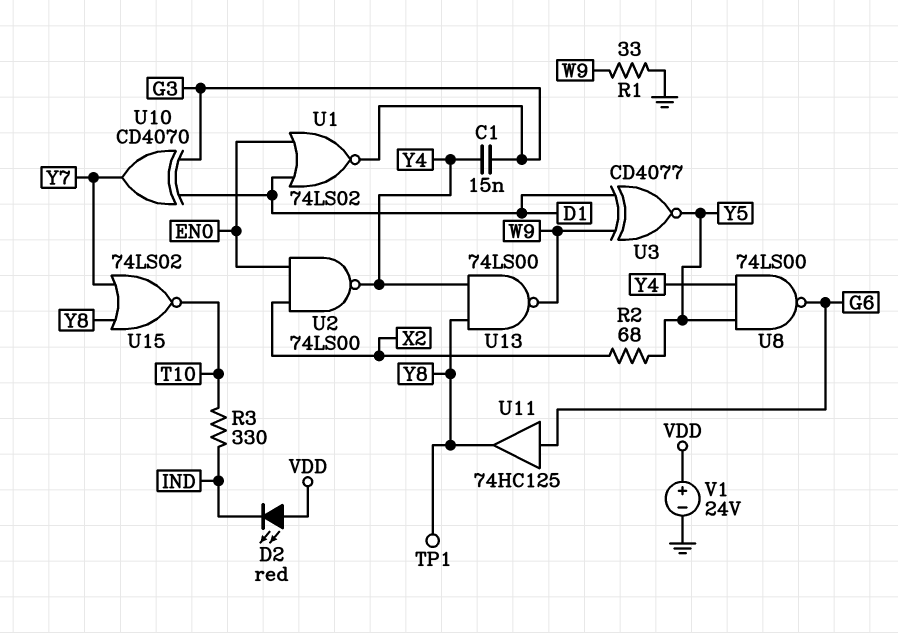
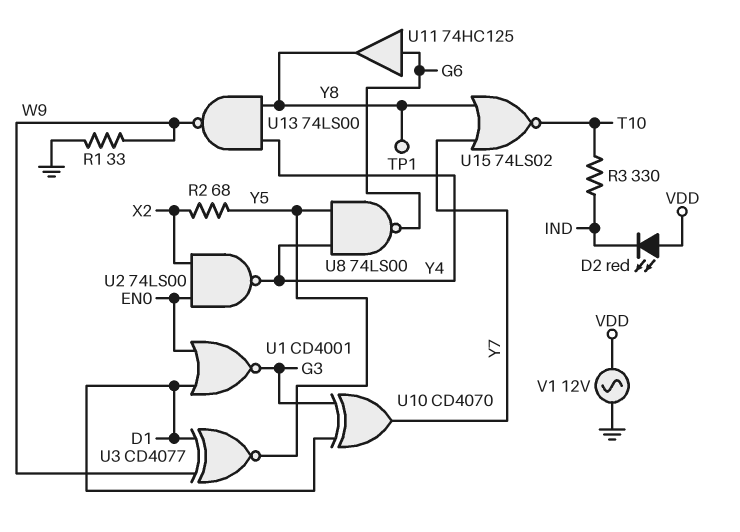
C1: 15nF (G3, Y4) -> none
U1: NOR 74LS02 (in D1, in EN0, out G3) -> NOR CD4001 (in D1, in EN0, out G3)
V1: 24V (plus VDD, minus GND) -> AC 12V (GND, VDD)

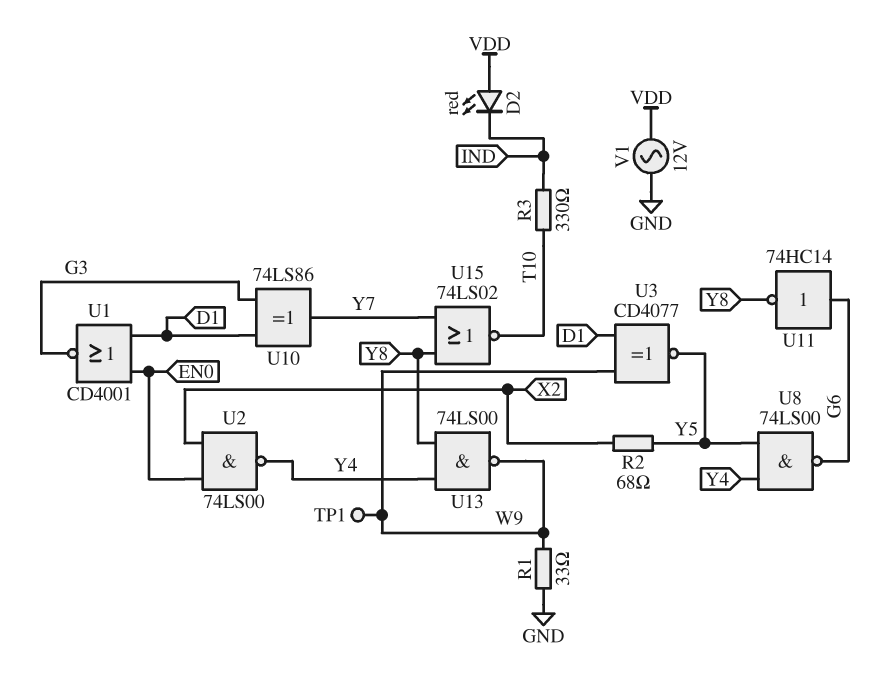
TP1: test point (Y8) -> test point (W9)
U10: XOR CD4070 (in D1, in G3, out Y7) -> XOR 74LS86 (in D1, in G3, out Y7)
U11: buffer 74HC125 (in G6, out Y8) -> NOT 74HC14 (in G6, out Y8)

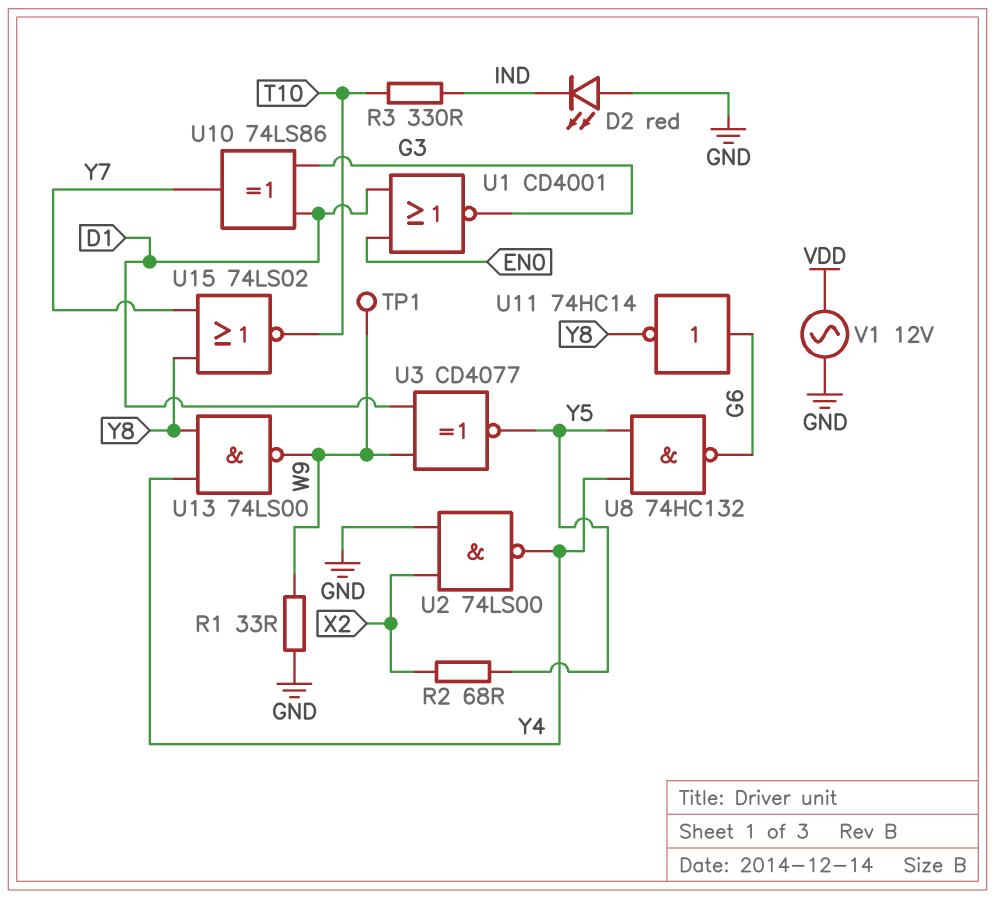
D2: LED red (A VDD, K IND) -> LED red (A GND, K IND)
U2: NAND 74LS00 (in EN0, in X2, out Y4) -> NAND 74LS00 (in GND, in X2, out Y4)
U8: NAND 74LS00 (in Y4, in Y5, out G6) -> NAND 74HC132 (in Y4, in Y5, out G6)

